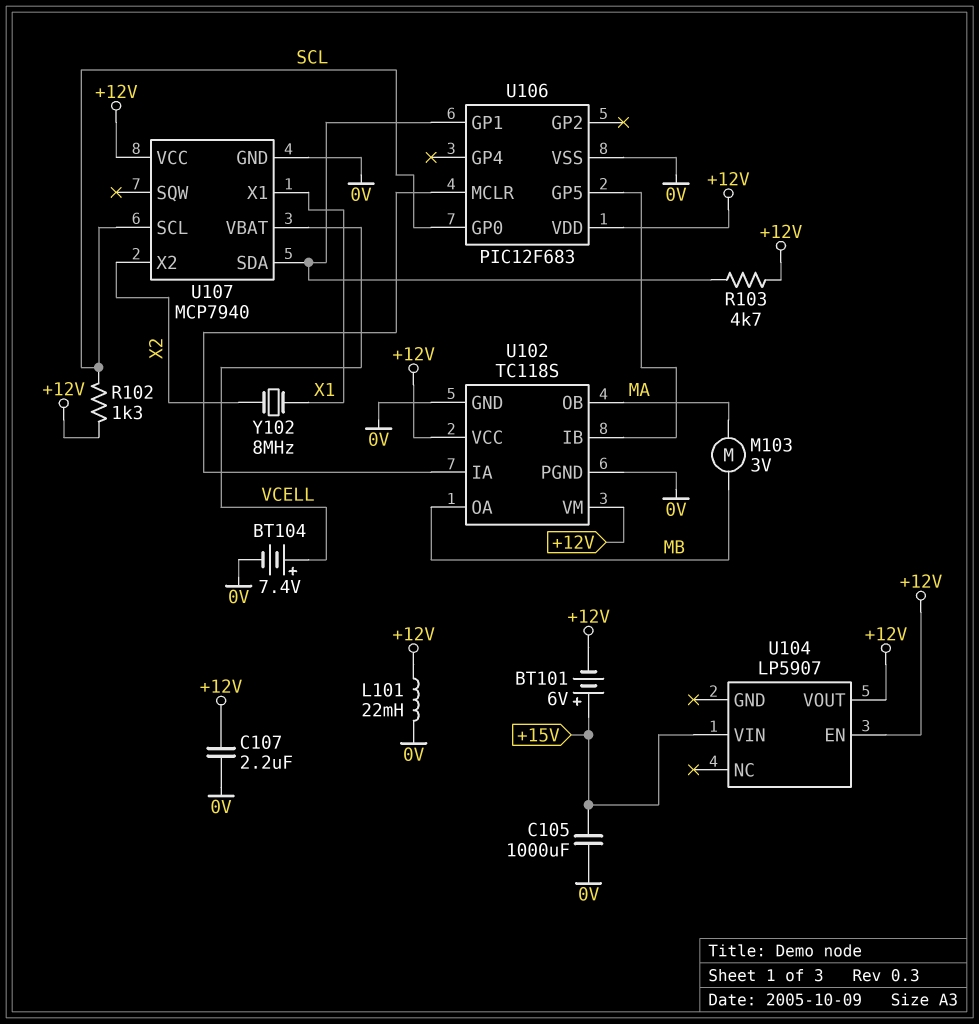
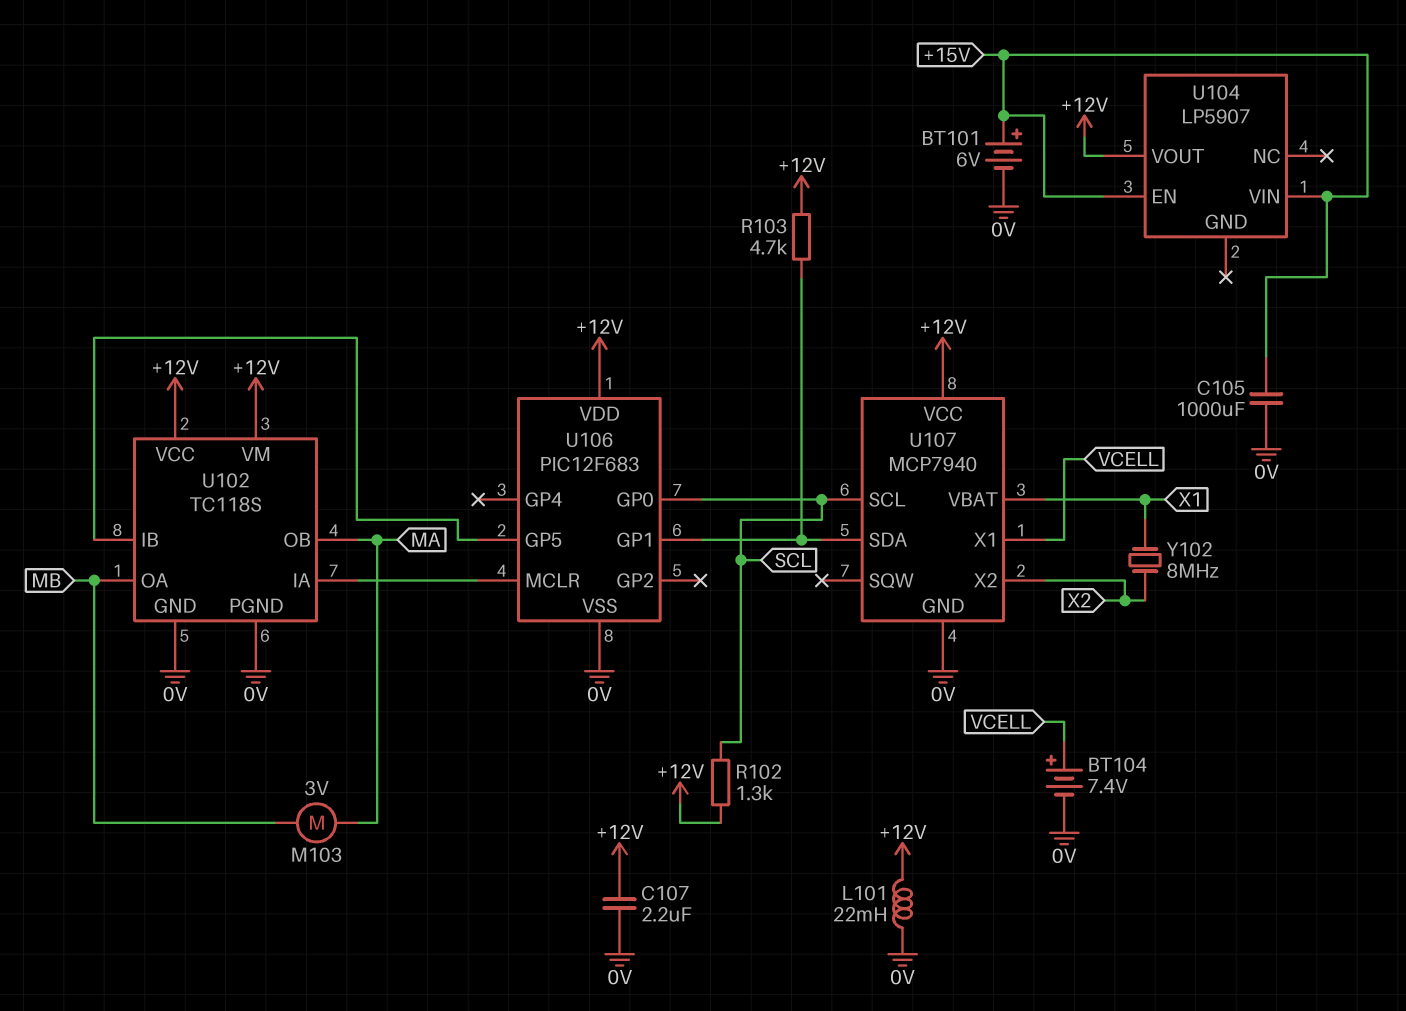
BT101: 6V (plus +15V, minus +12V) -> 6V (plus +15V, minus 0V)
U104 pin EN: +12V -> +15V
U107 pin VBAT: VCELL -> X1
U107 pin X1: X1 -> VCELL

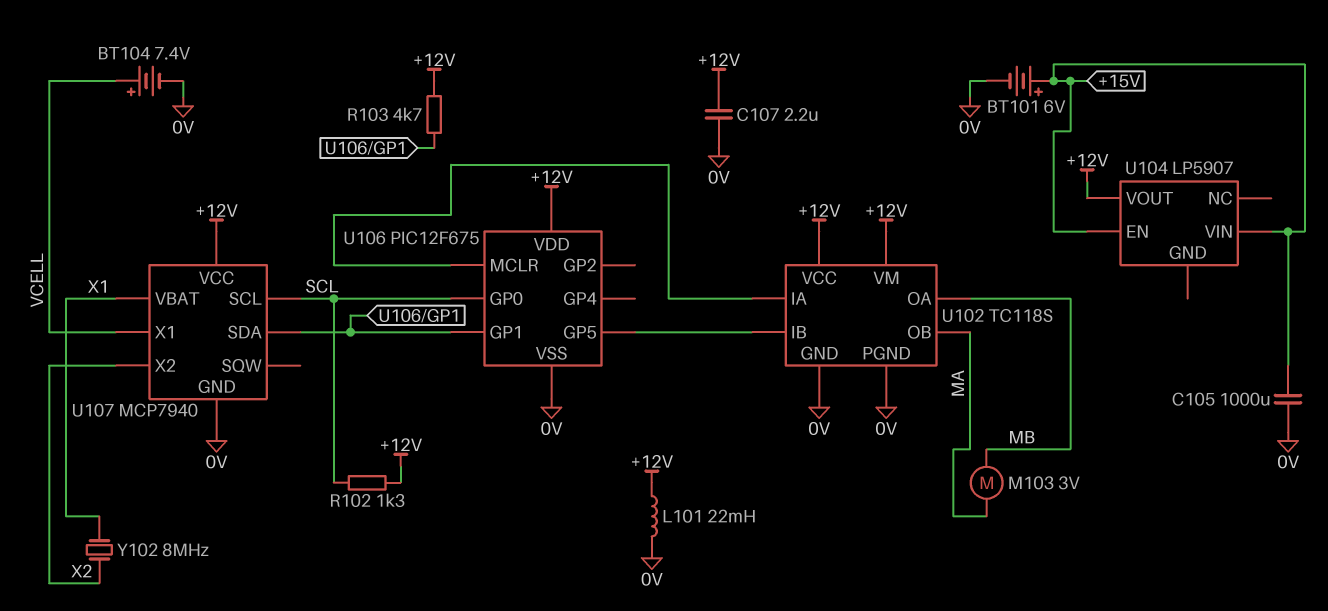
U106: PIC12F683 -> PIC12F675

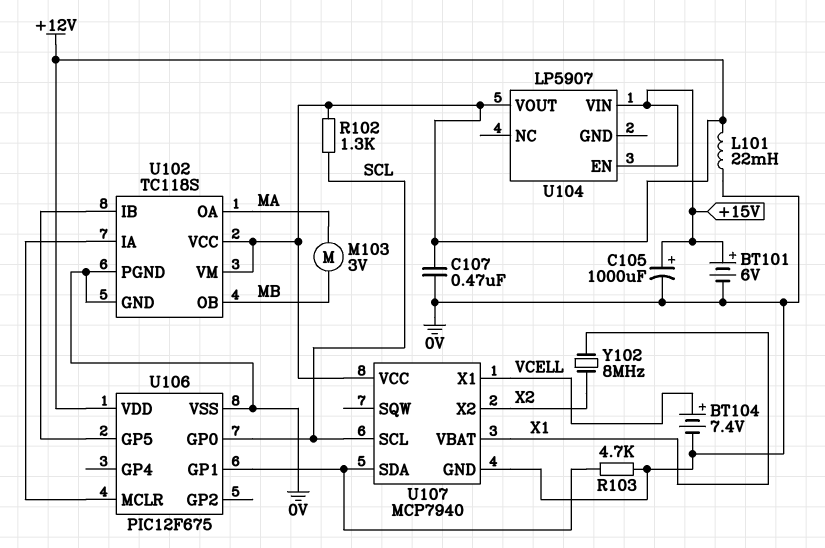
C105: 1000uF (+15V, 0V) -> 1000uF (plus +15V, minus 0V)
C107: 2.2uF (+12V, 0V) -> 470nF (+12V, 0V)
R103: 4.7k (+12V, U106/GP1) -> 4.7k (0V, U106/GP1)
U102 pin OA: MB -> MA
U102 pin OB: MA -> MB

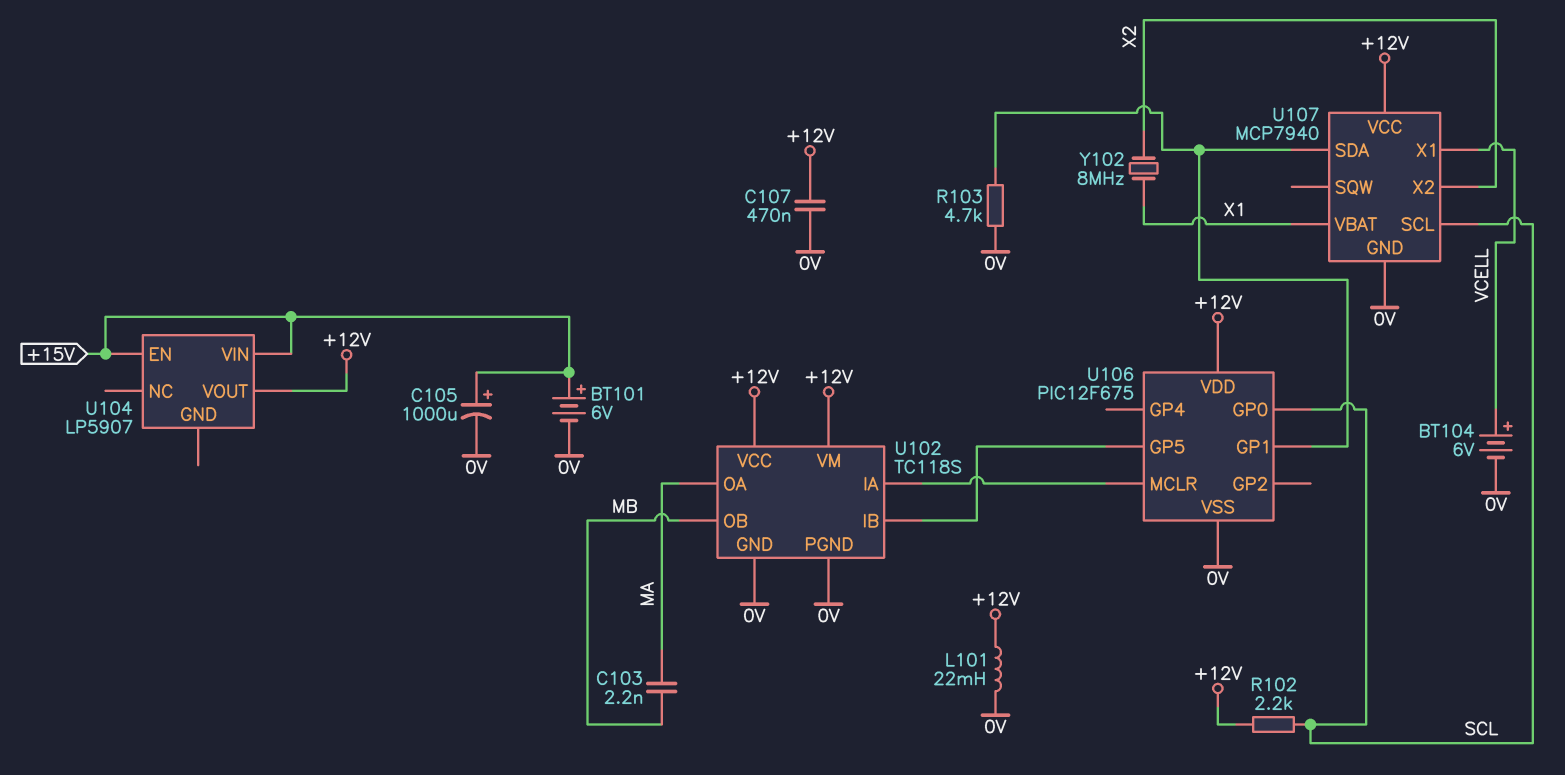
BT104: 7.4V (plus VCELL, minus 0V) -> 6V (plus VCELL, minus 0V)
C103: none -> 2.2nF (MA, MB)
M103: motor 3V (MA, MB) -> none
R102: 1.3k (+12V, SCL) -> 2.2k (+12V, SCL)

